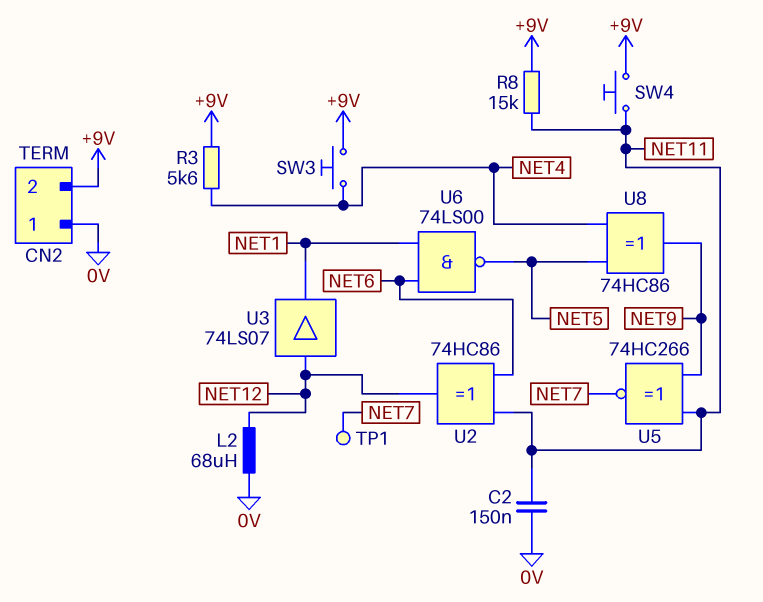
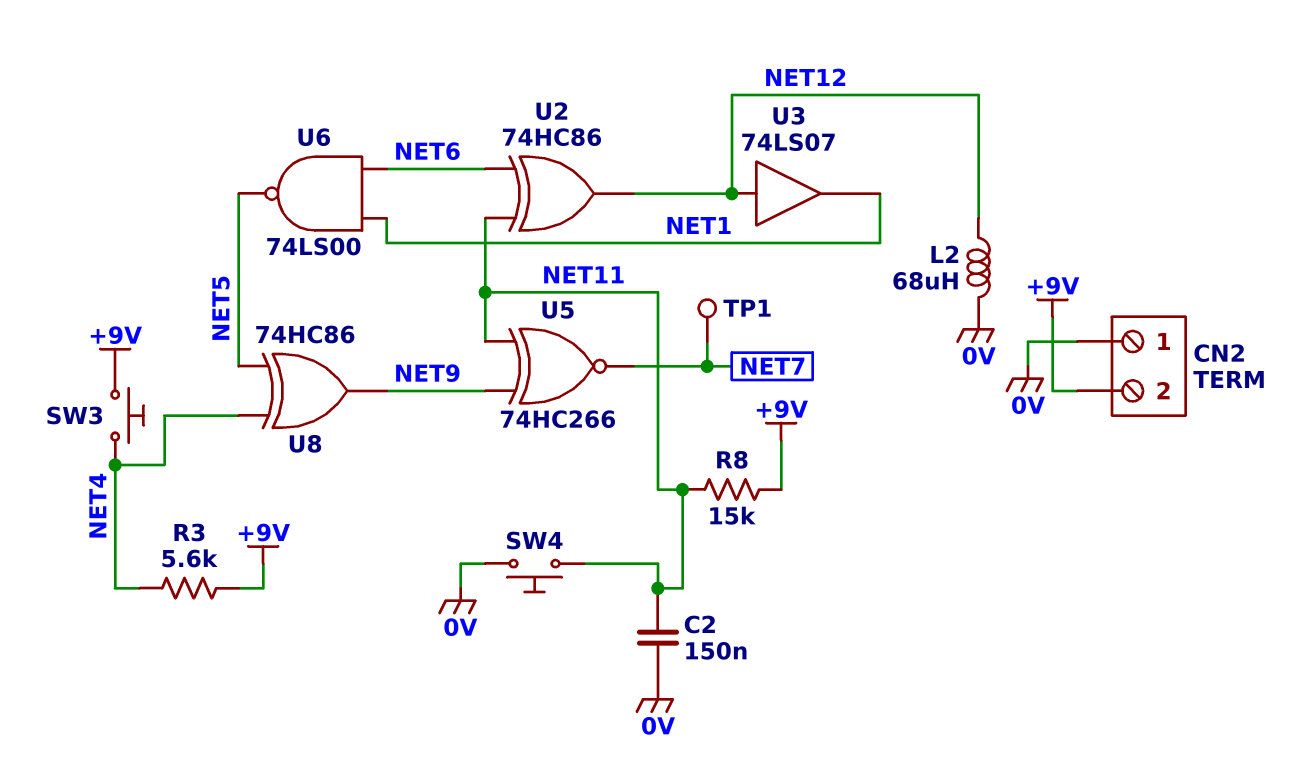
SW4: button (+9V, NET11) -> button (0V, NET11)

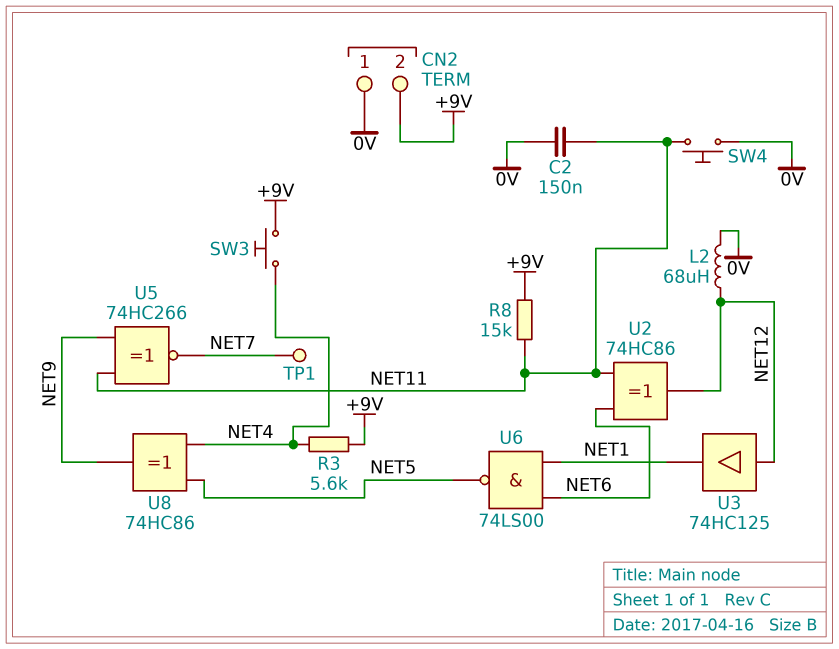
U3: buffer 74LS07 (in NET12, out NET1) -> buffer 74HC125 (in NET12, out NET1)

